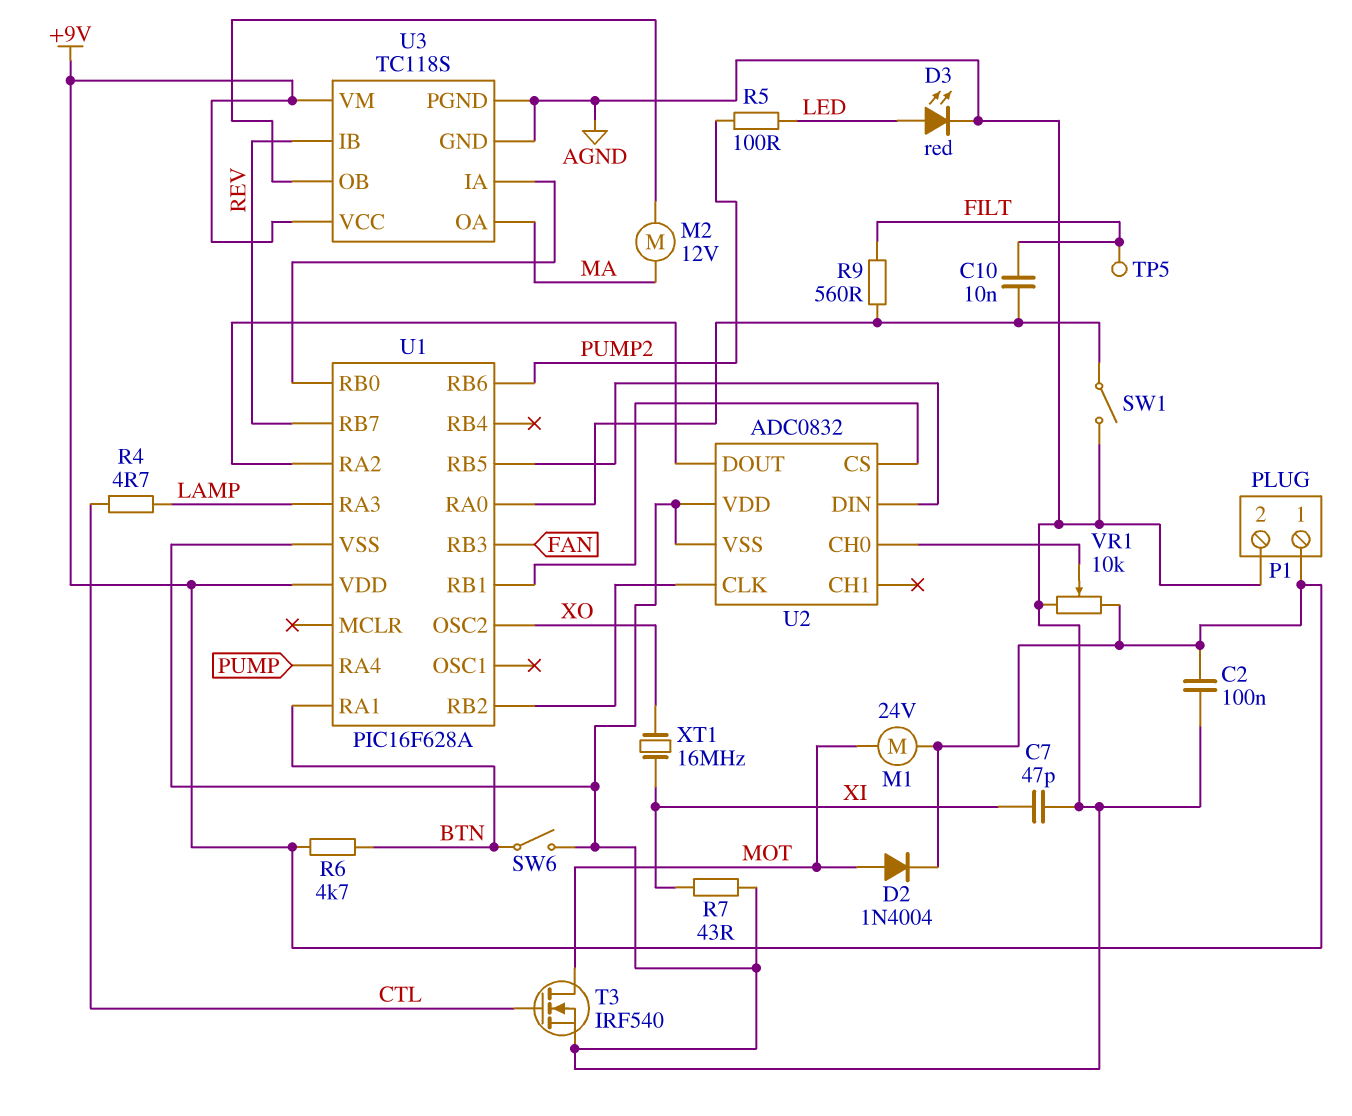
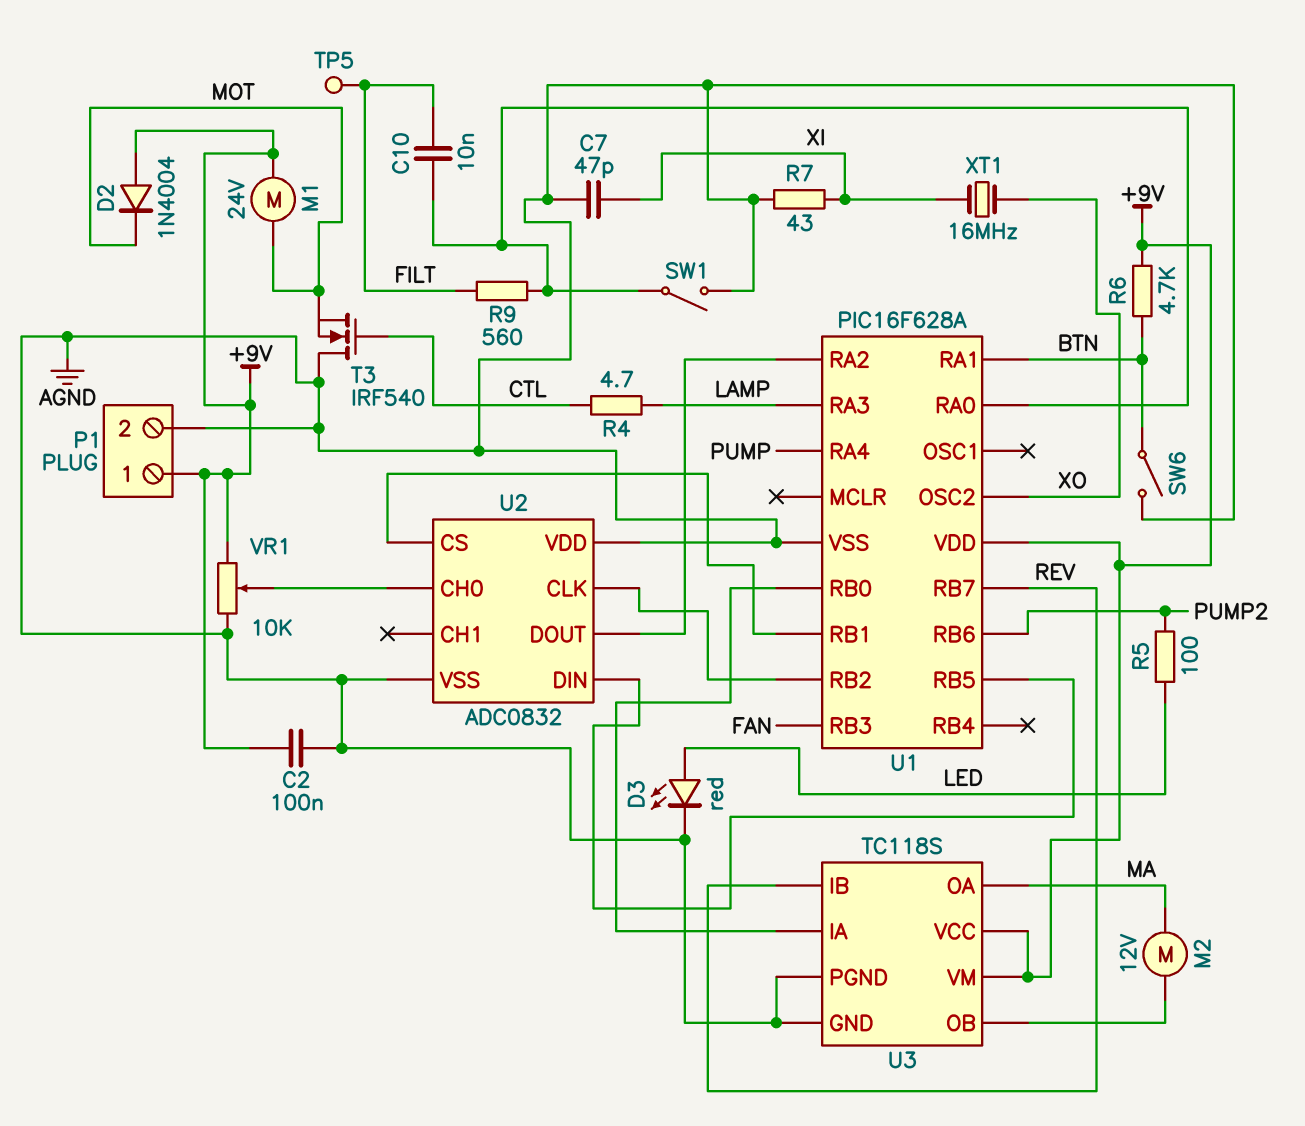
D2: diode 1N4004 (A MOT, K +9V) -> diode 1N4004 (A +9V, K MOT)
T3: NMOS IRF540 (G CTL, D MOT, S AGND) -> NMOS IRF540 (G CTL, D AGND, S MOT)

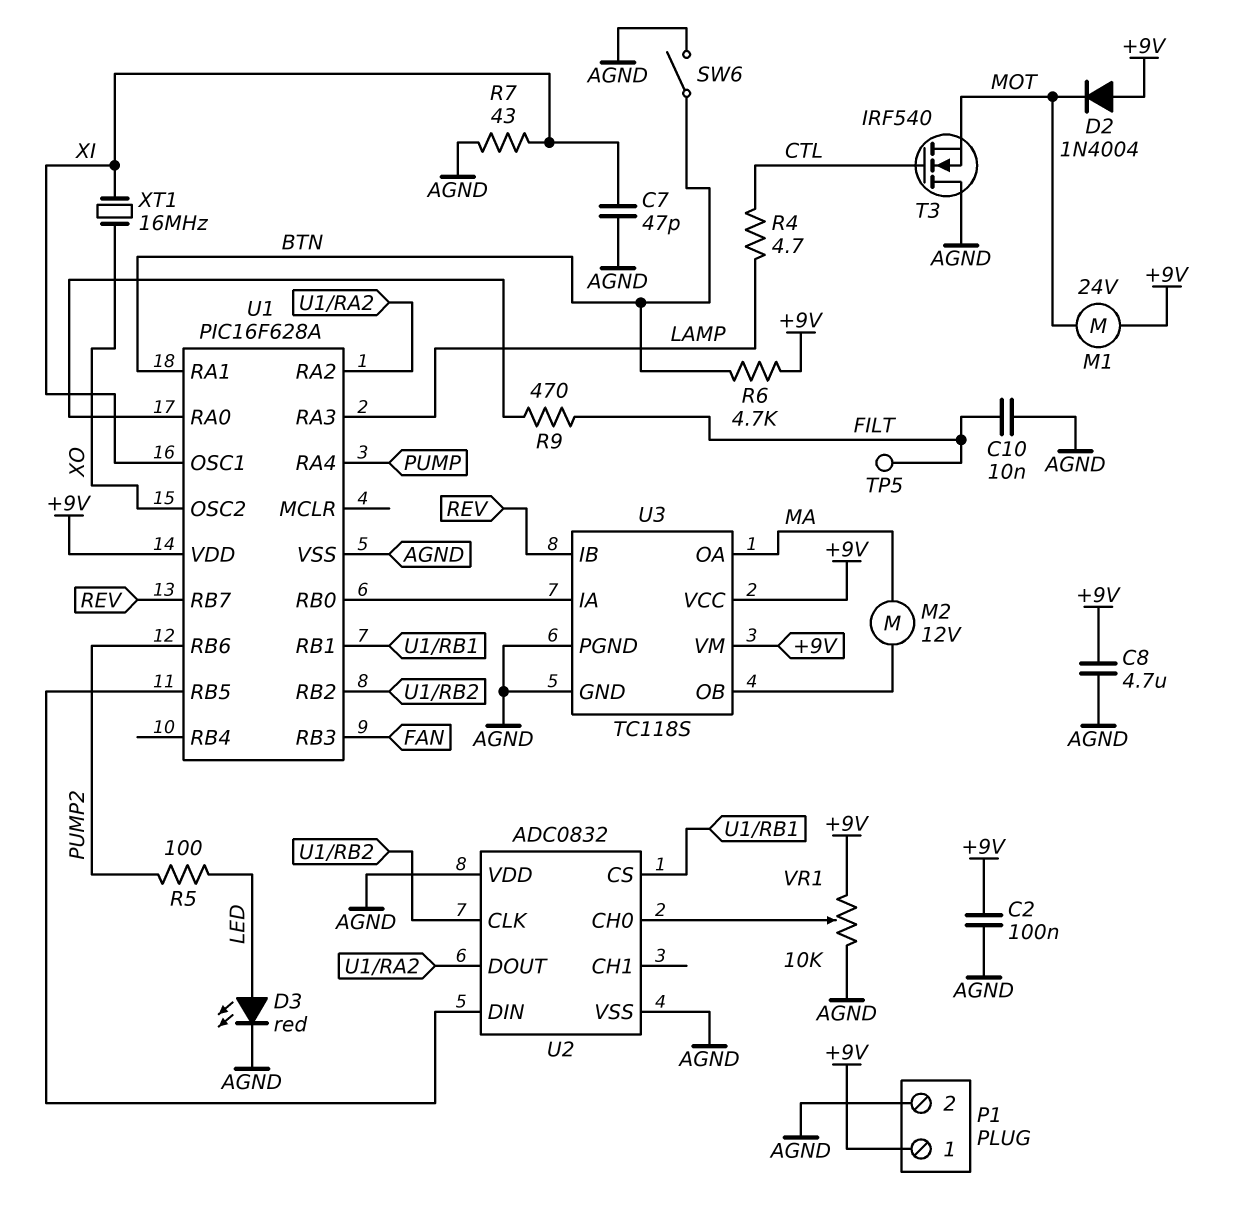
C8: none -> 4.7uF (+9V, AGND)
C10: 10nF (FILT, U1/RA0) -> 10nF (AGND, FILT)
R9: 560 (FILT, U1/RA0) -> 470 (FILT, U1/RA0)
SW1: switch (AGND, U1/RA0) -> none
U1 pin OSC1: none -> XI

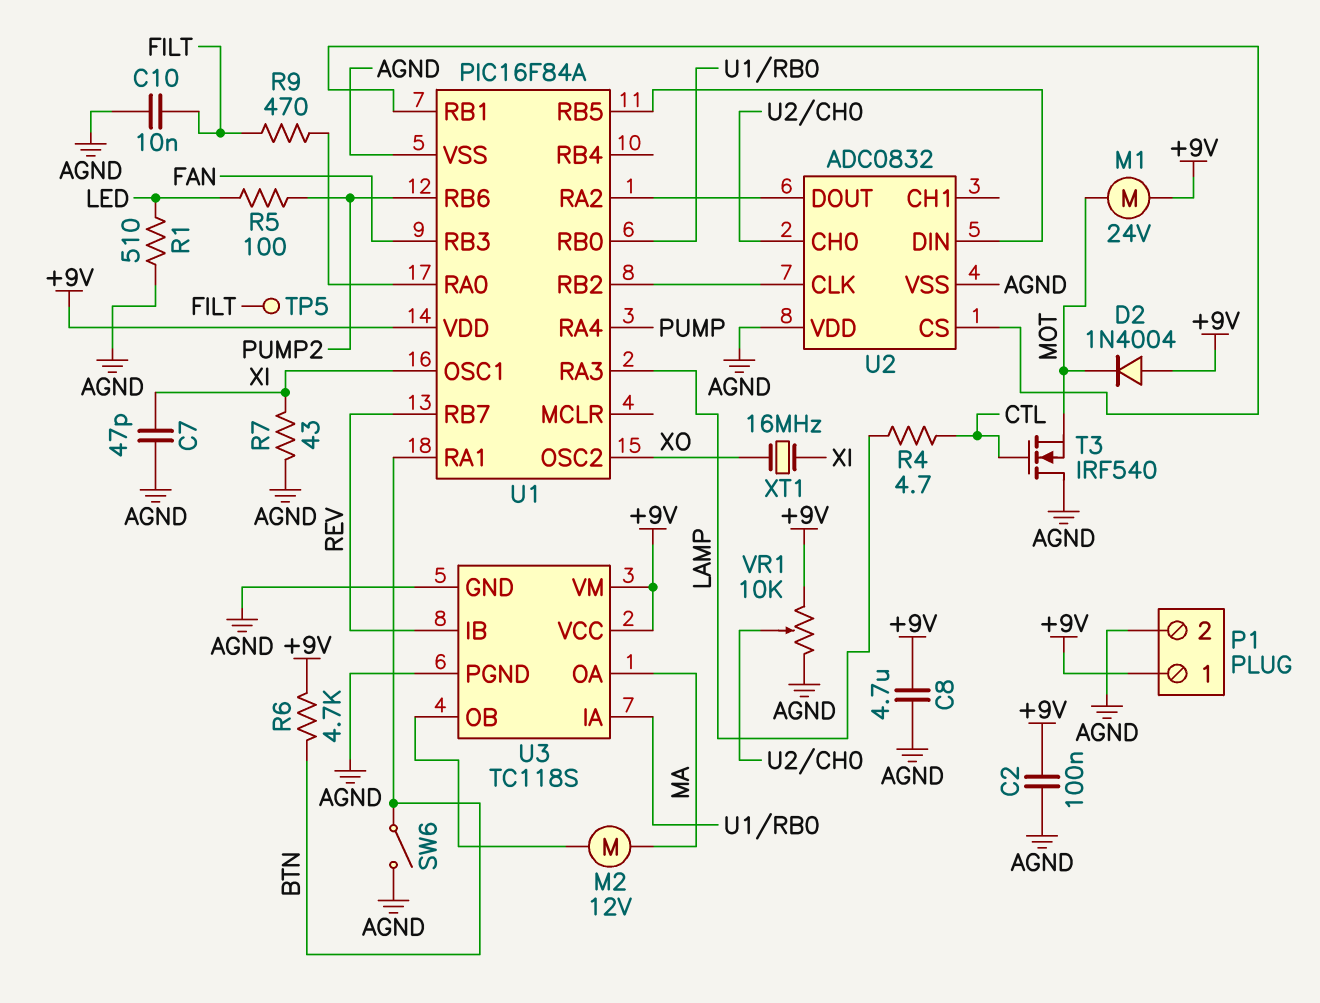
D3: LED red (A LED, K AGND) -> none
R1: none -> 510 (AGND, LED)
U1: PIC16F628A -> PIC16F84A

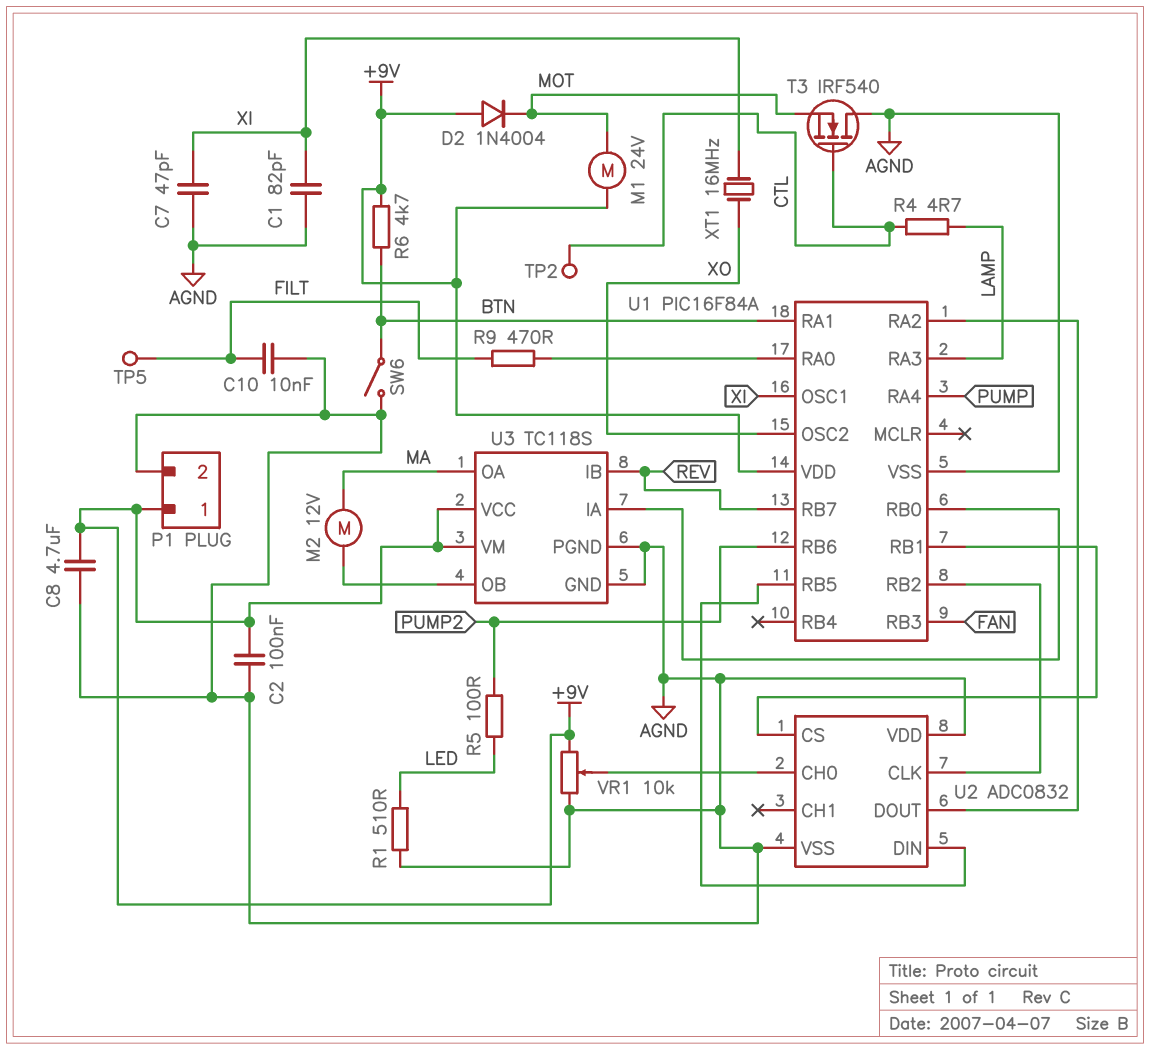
C1: none -> 82pF (AGND, XI)
R7: 43 (AGND, XI) -> none
TP2: none -> test point (CTL)

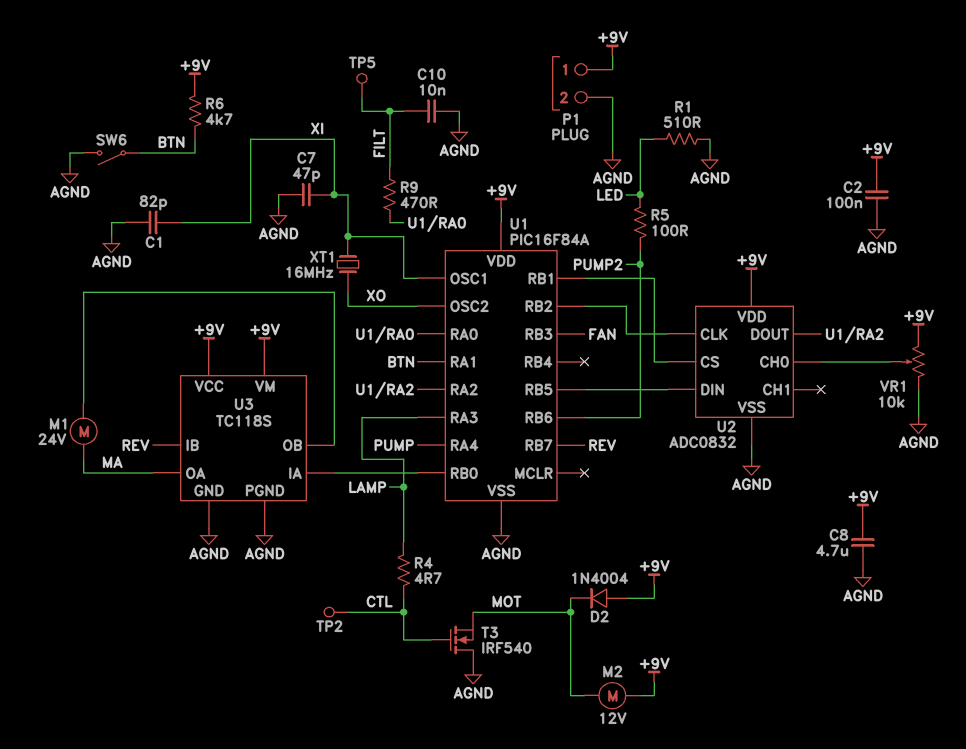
M1: motor 24V (+9V, MOT) -> motor 24V (MA, U3/OB)
M2: motor 12V (MA, U3/OB) -> motor 12V (+9V, MOT)
U2 pin VDD: AGND -> +9V

